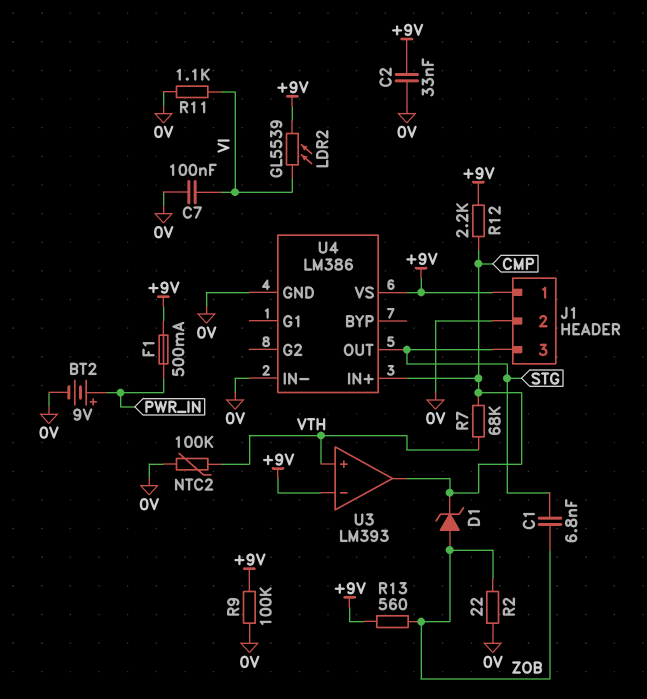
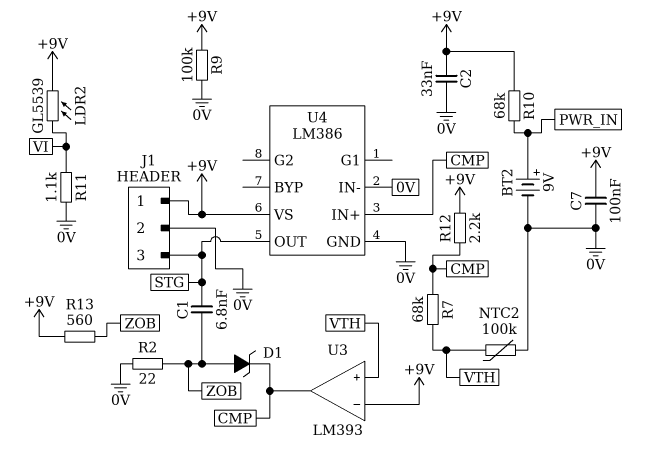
C7: 100nF (0V, VI) -> 100nF (+9V, 0V)
F1: 500mA (+9V, PWR_IN) -> none
R10: none -> 68k (+9V, PWR_IN)

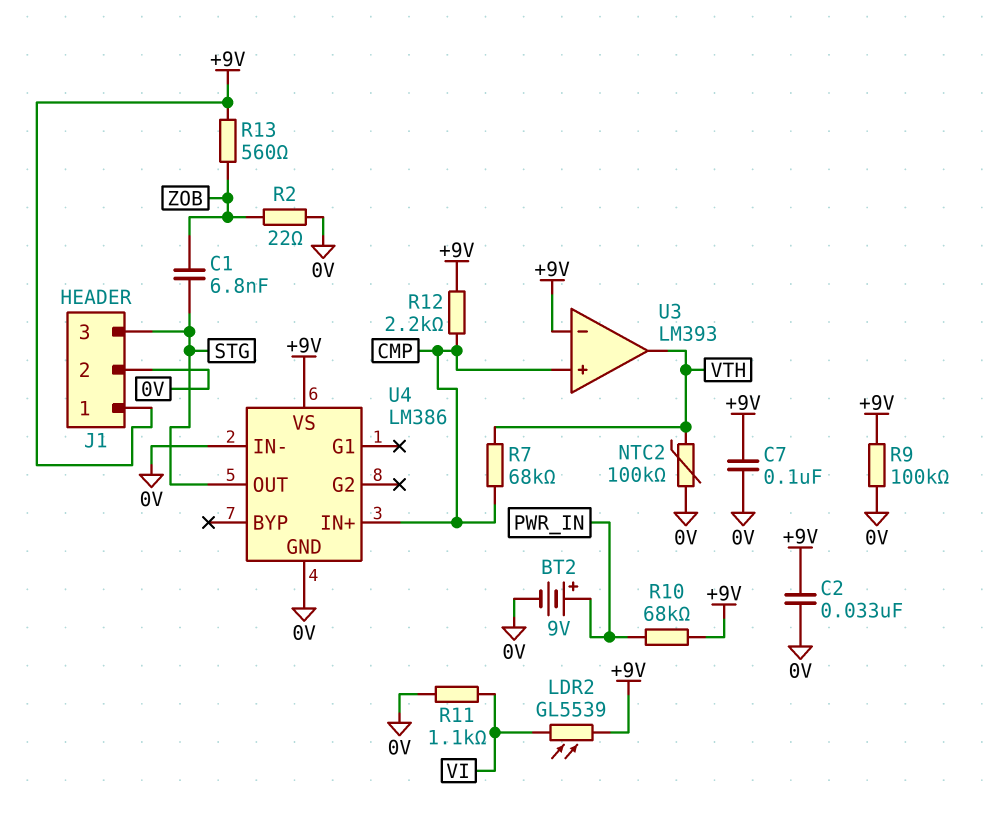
D1: zener (A ZOB, K CMP) -> none
U3 pin in+: VTH -> CMP
U3 pin out: CMP -> VTH

